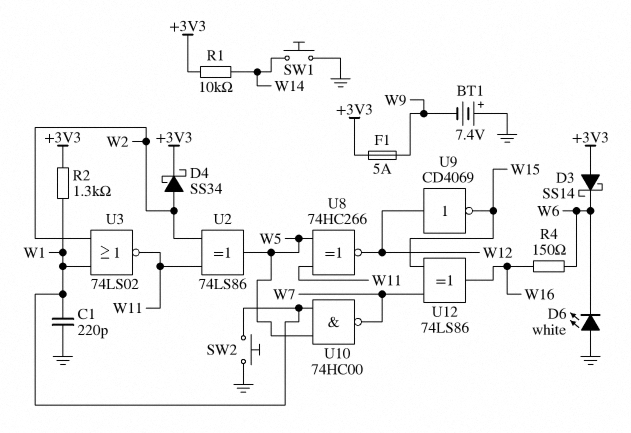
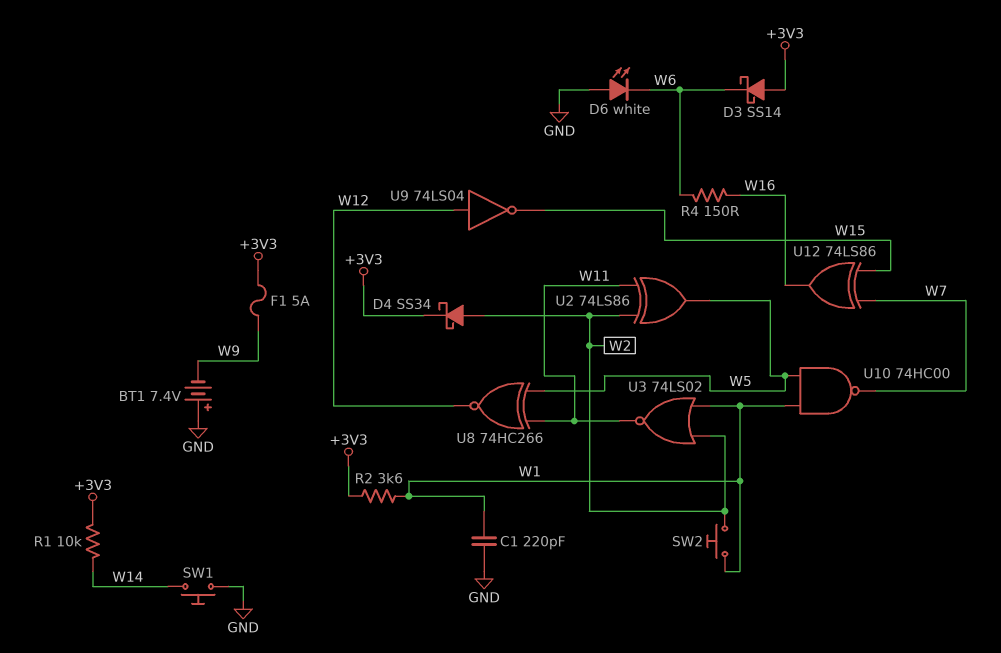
R2: 1.3k (+3V3, W1) -> 3.6k (+3V3, W1)
SW2: button (GND, W1) -> button (W1, W2)
U9: NOT CD4069 (in W12, out W15) -> NOT 74LS04 (in W12, out W15)

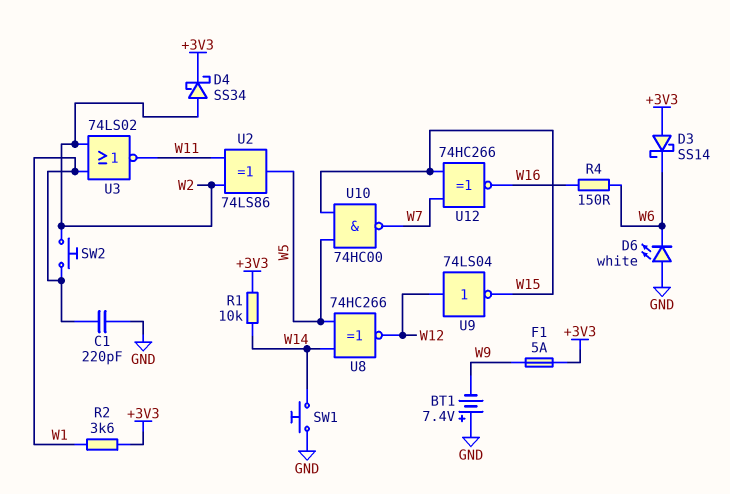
U8: XNOR 74HC266 (in W5, in W11, out W12) -> XNOR 74HC266 (in W5, in W14, out W12)
U10: NAND 74HC00 (in W1, in W5, out W7) -> NAND 74HC00 (in W5, in W15, out W7)
U12: XOR 74LS86 (in W7, in W15, out W16) -> XNOR 74HC266 (in W7, in W15, out W16)

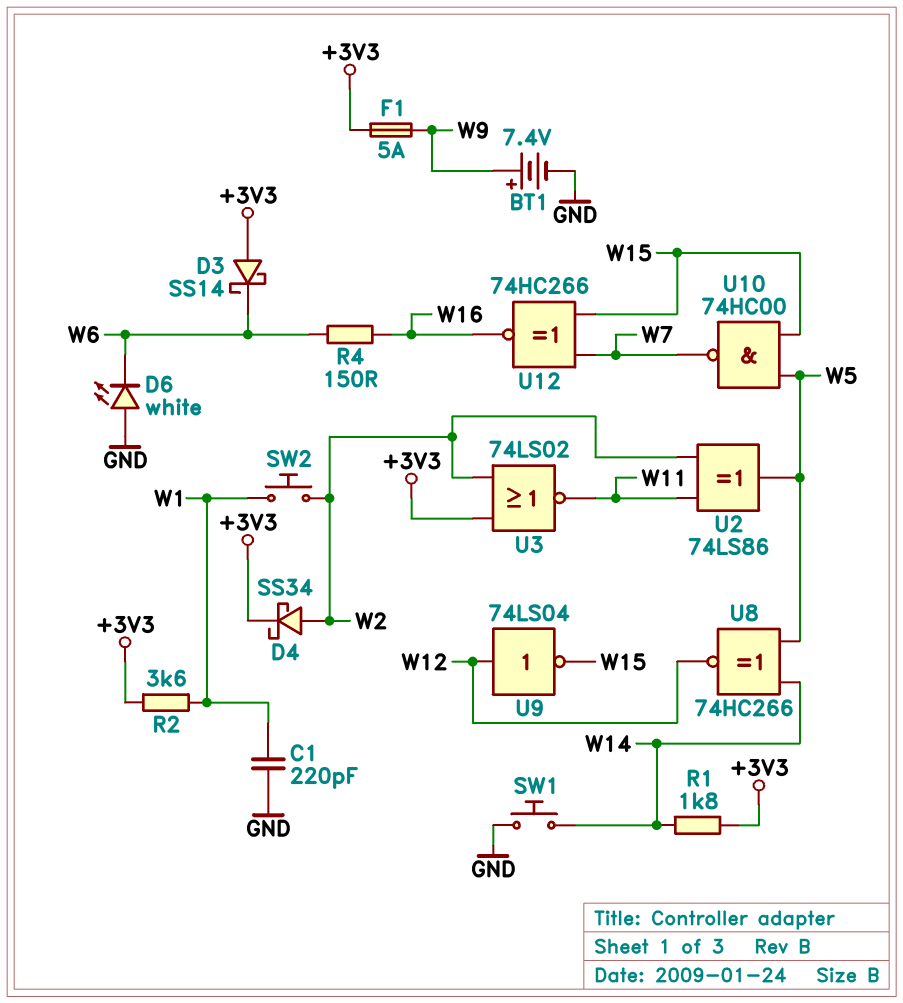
BT1: 7.4V (plus GND, minus W9) -> 7.4V (plus W9, minus GND)
R1: 10k (+3V3, W14) -> 1.8k (+3V3, W14)
U3: NOR 74LS02 (in W1, in W2, out W11) -> NOR 74LS02 (in +3V3, in W2, out W11)

